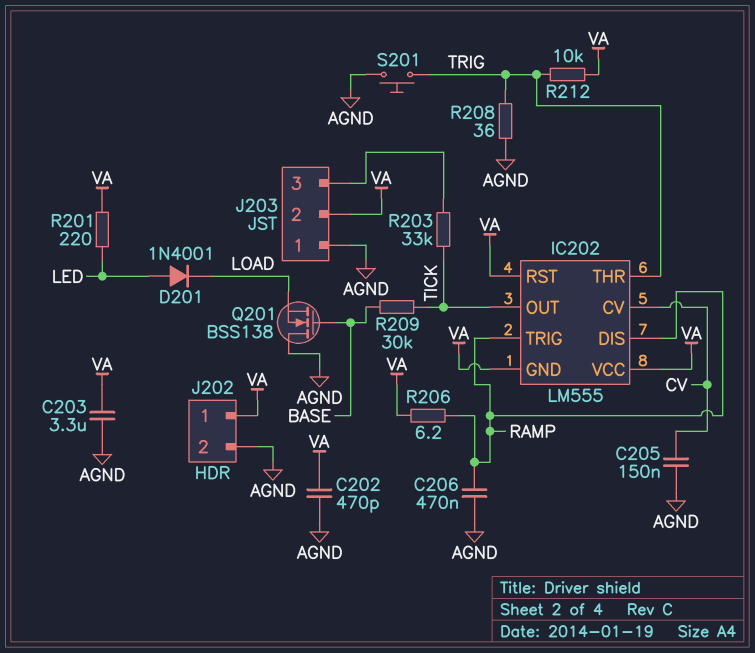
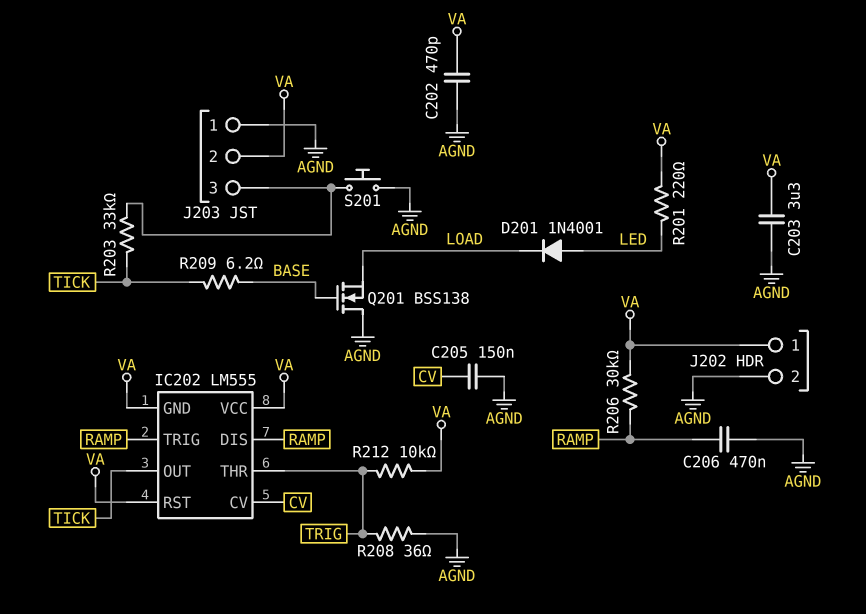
R206: 6.2 (RAMP, VA) -> 30k (RAMP, VA)
R209: 30k (BASE, TICK) -> 6.2 (BASE, TICK)
S201: button (AGND, TRIG) -> button (AGND, J203/3)

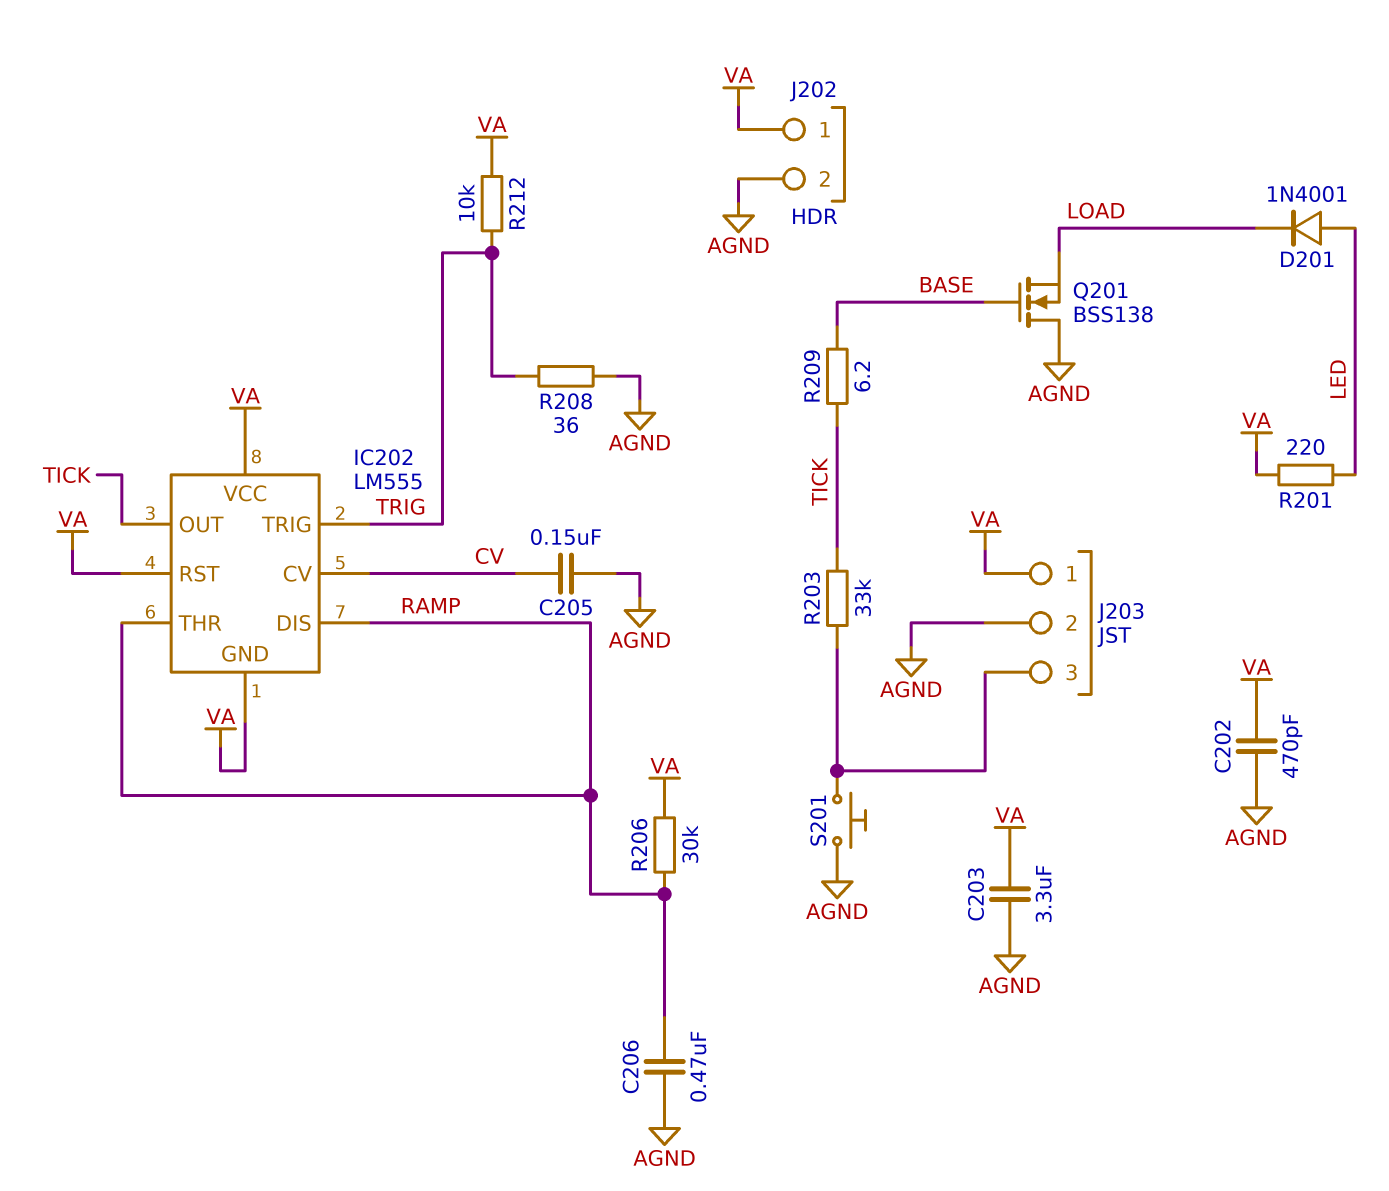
IC202 pin THR: TRIG -> RAMP
IC202 pin TRIG: RAMP -> TRIG
J203 pin 1: AGND -> VA
J203 pin 2: VA -> AGND

